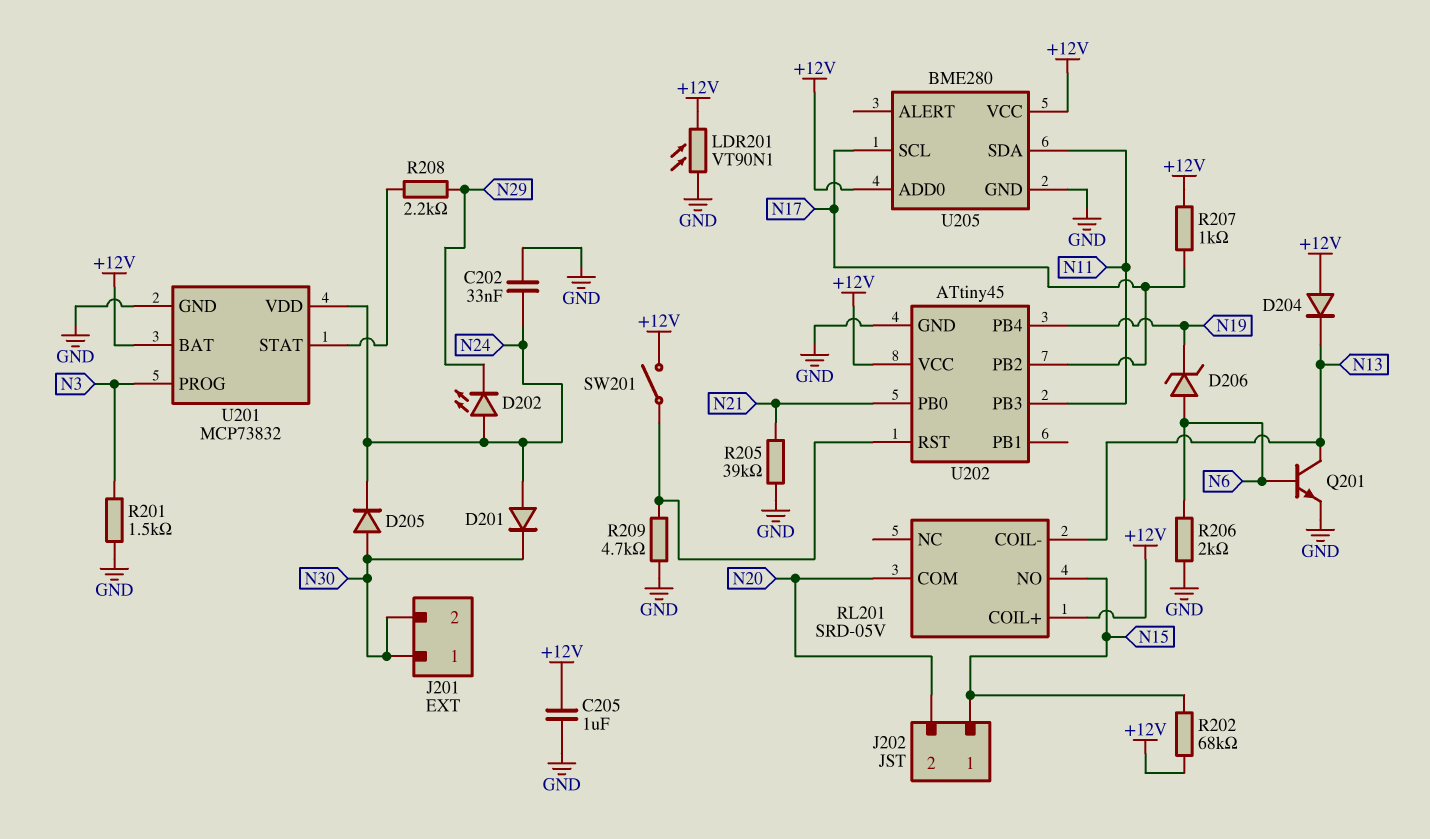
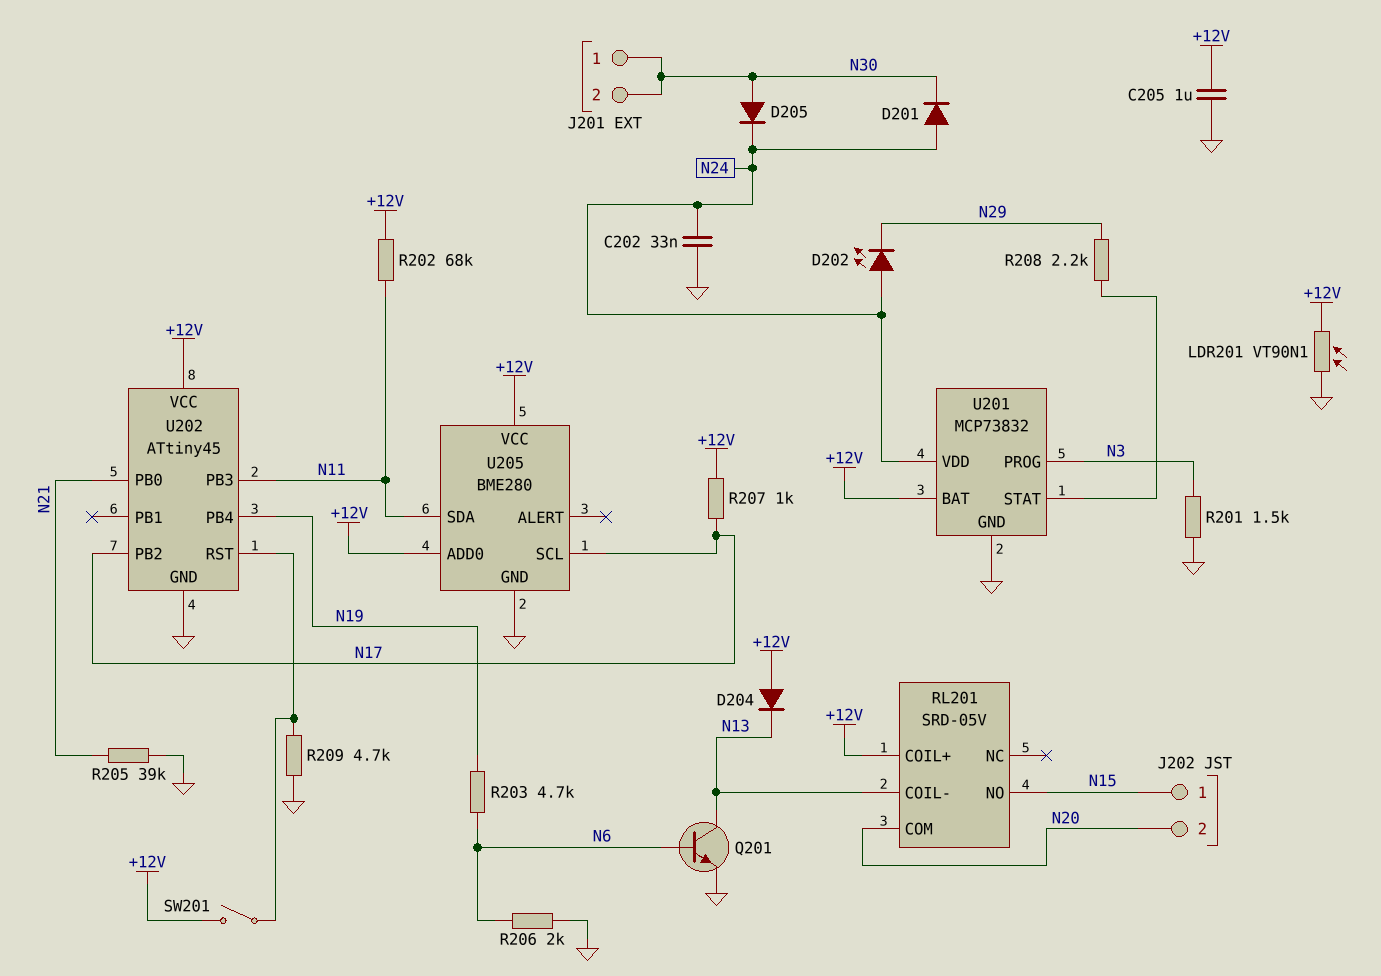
D206: zener (A N6, K N19) -> none
R202: 68k (+12V, N15) -> 68k (+12V, N11)
R203: none -> 4.7k (N6, N19)

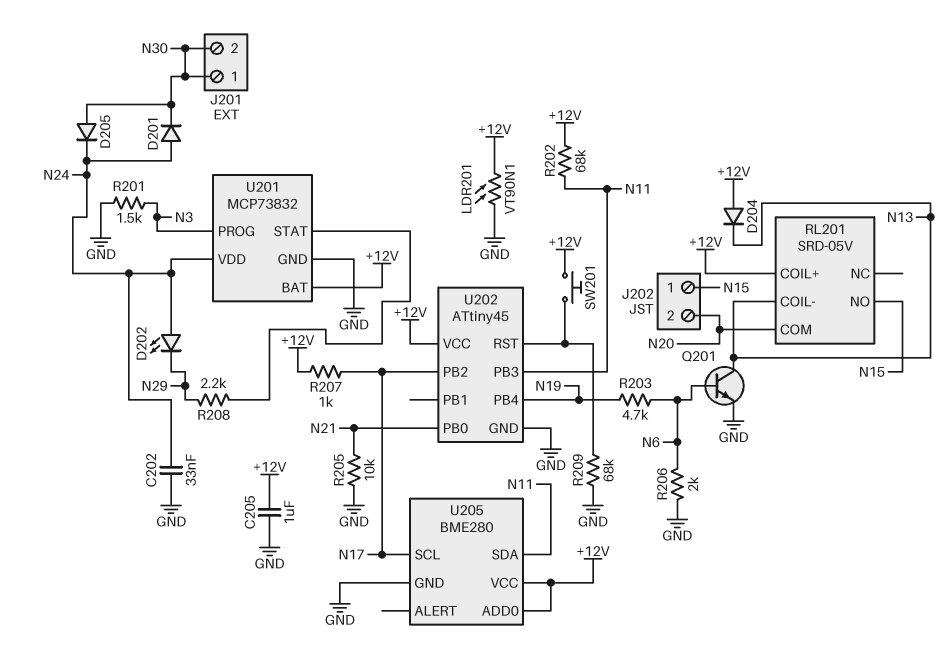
R205: 39k (GND, N21) -> 10k (GND, N21)
R209: 4.7k (GND, U202/RST) -> 68k (GND, U202/RST)
SW201: switch (+12V, U202/RST) -> button (+12V, U202/RST)

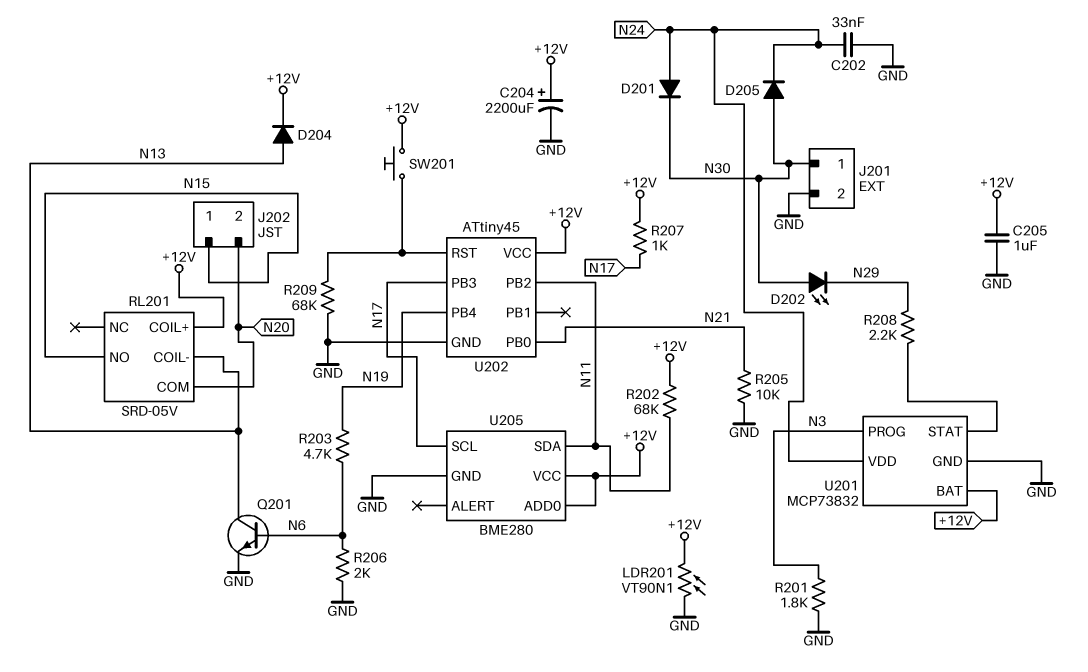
C204: none -> 2200uF (plus +12V, minus GND)
D202: LED (A N24, K N29) -> LED (A N30, K N29)
D204: diode (A +12V, K N13) -> diode (A N13, K +12V)
J201 pin 2: N30 -> GND
R201: 1.5k (GND, N3) -> 1.8k (GND, N3)
U202 pin PB2: N17 -> N11
U202 pin PB3: N11 -> N17

